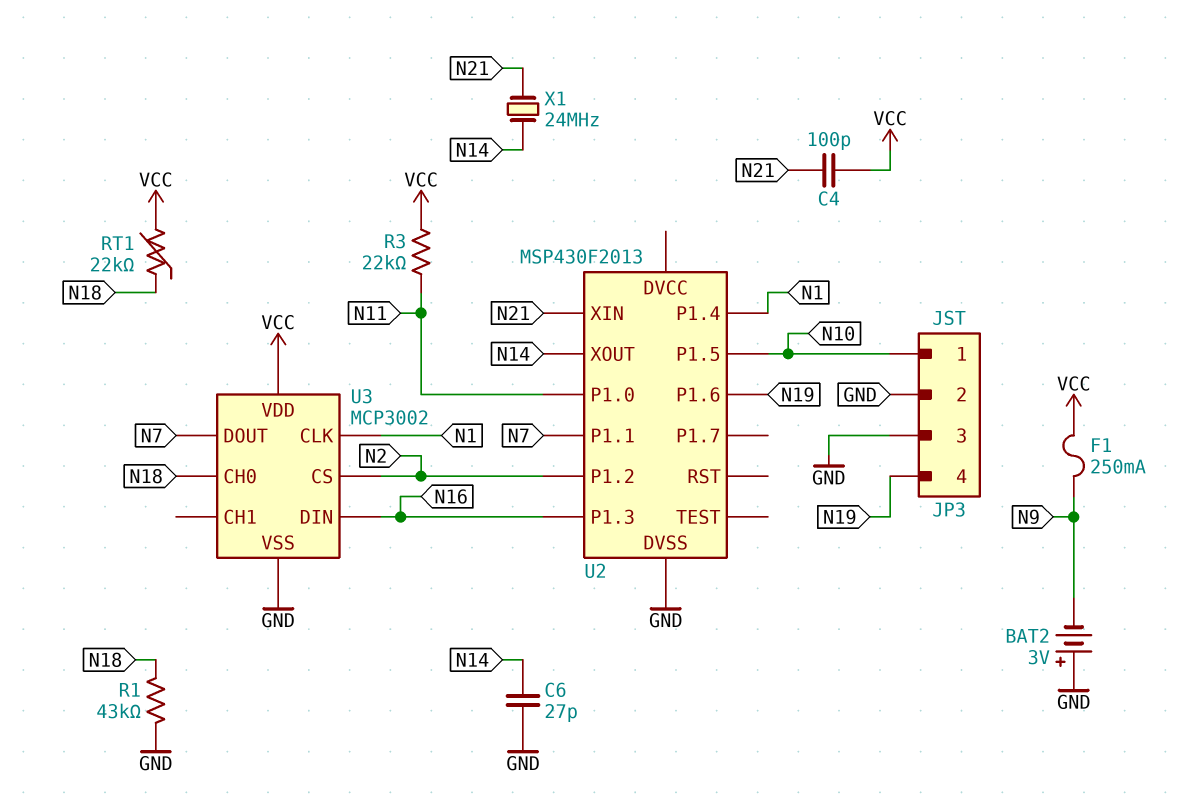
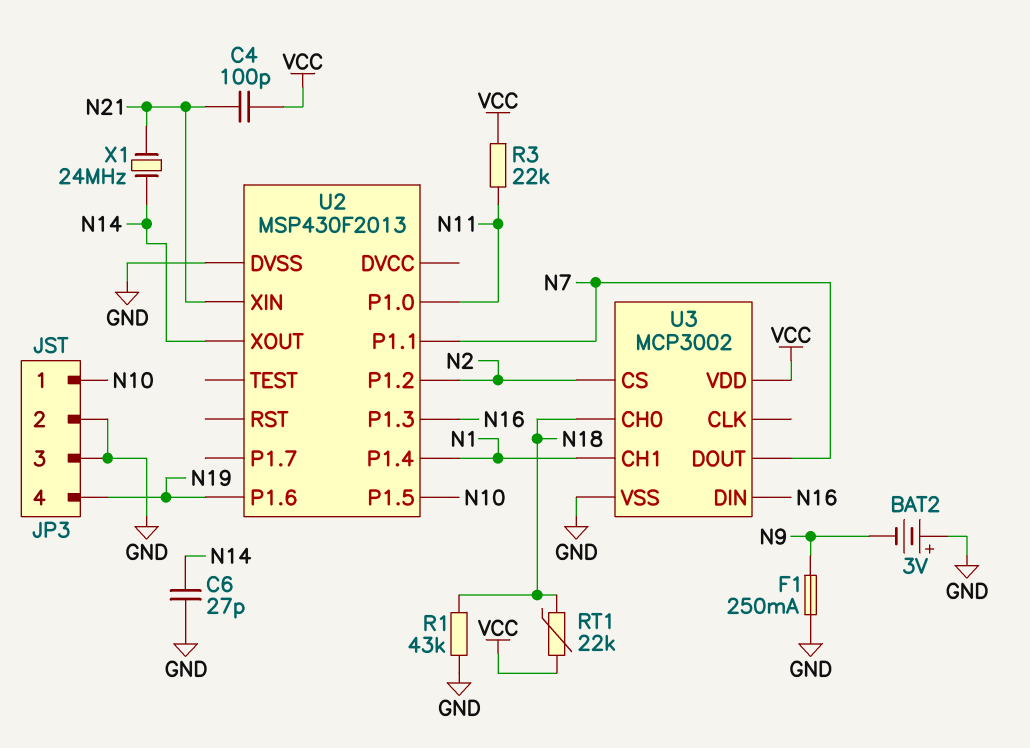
F1: 250mA (N9, VCC) -> 250mA (GND, N9)
U3 pin CH1: none -> N1
U3 pin CLK: N1 -> none

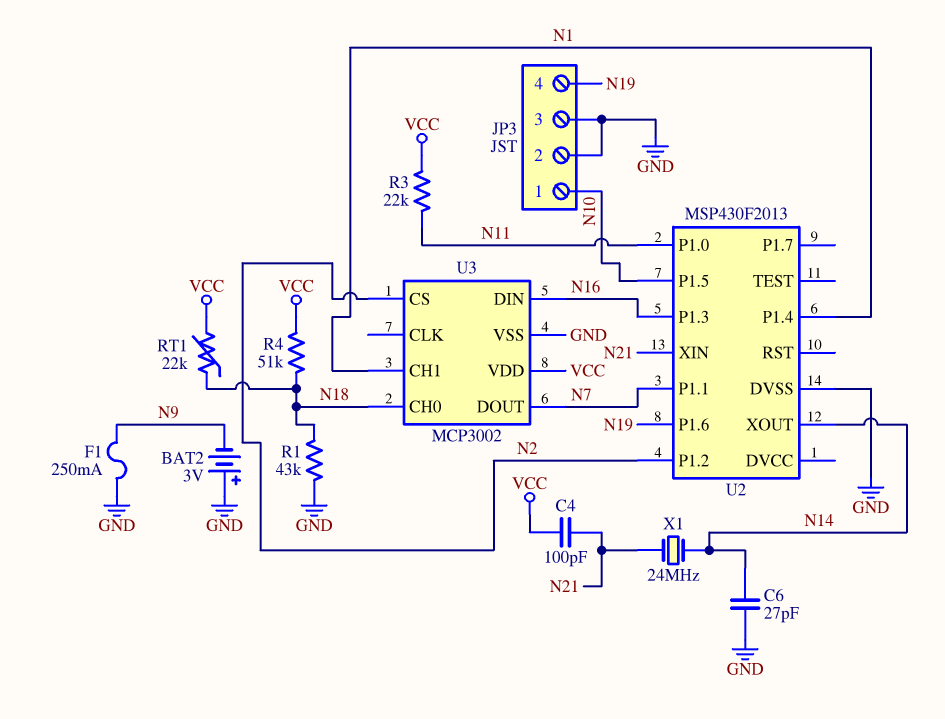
R4: none -> 51k (N18, VCC)

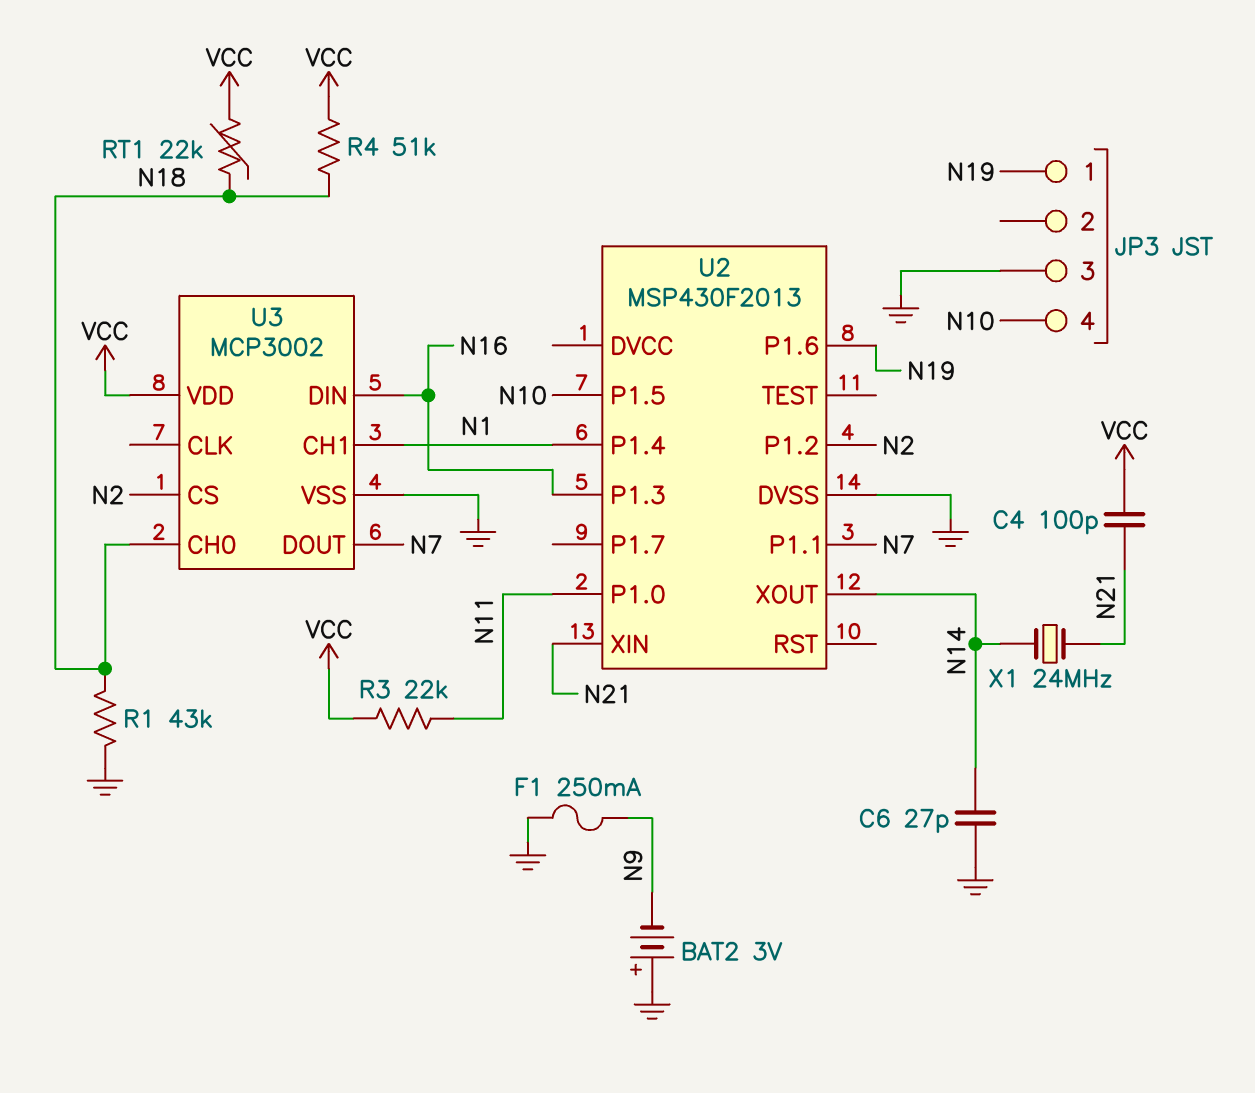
JP3 pin 1: N10 -> N19
JP3 pin 2: GND -> none
JP3 pin 4: N19 -> N10

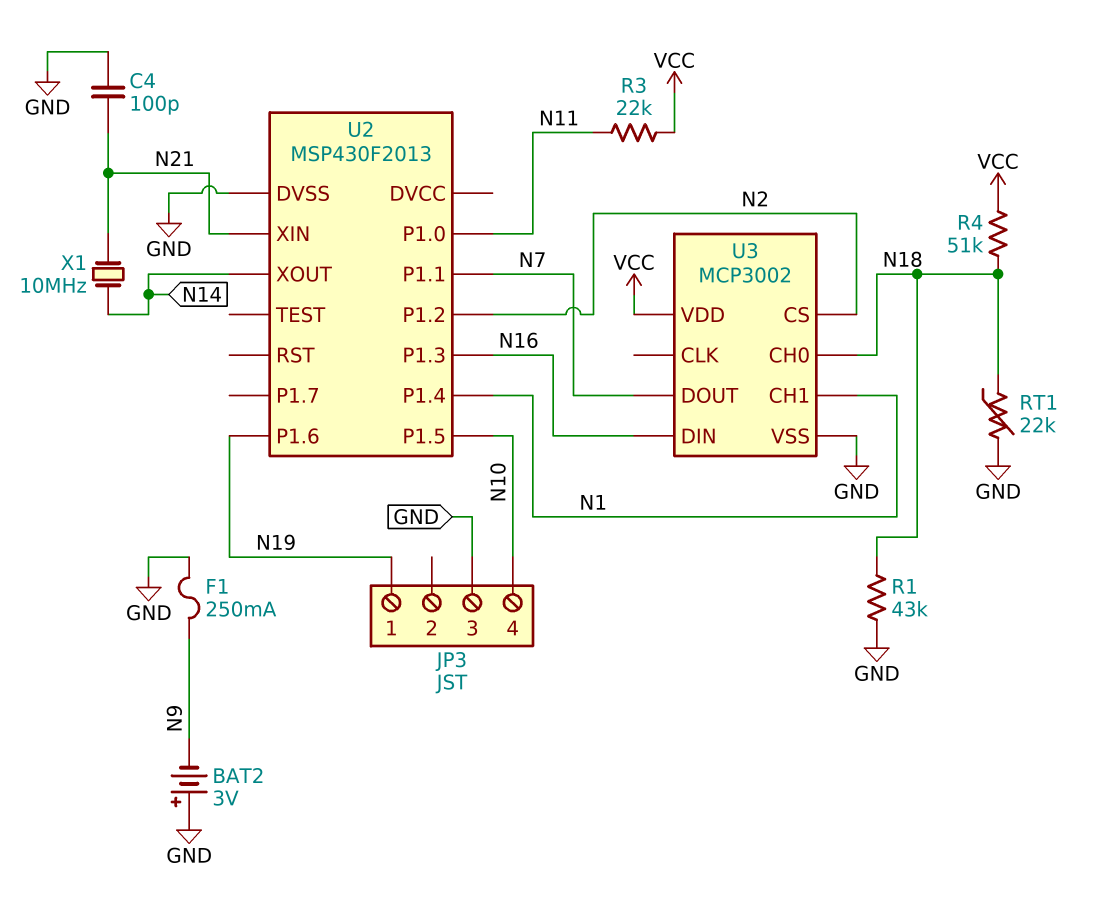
C4: 100pF (N21, VCC) -> 100pF (GND, N21)
C6: 27pF (GND, N14) -> none
RT1: 22k (N18, VCC) -> 22k (GND, N18)
X1: 24MHz (N14, N21) -> 10MHz (N14, N21)

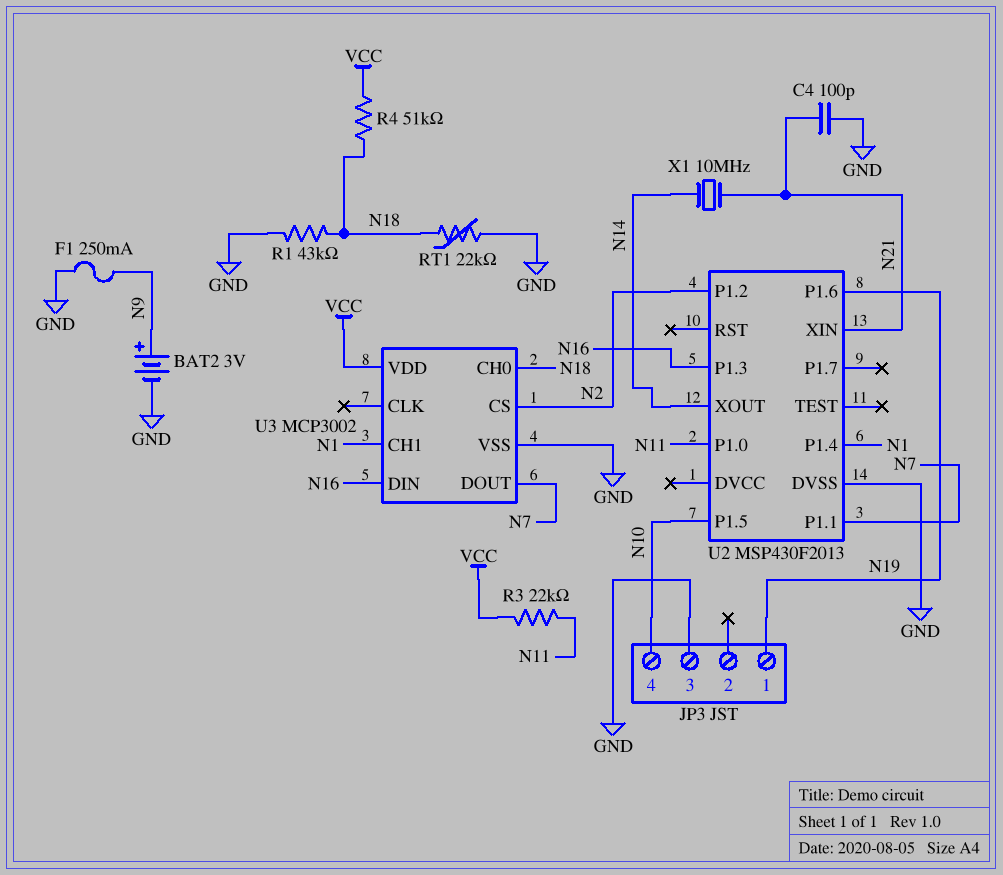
BAT2: 3V (plus GND, minus N9) -> 3V (plus N9, minus GND)

